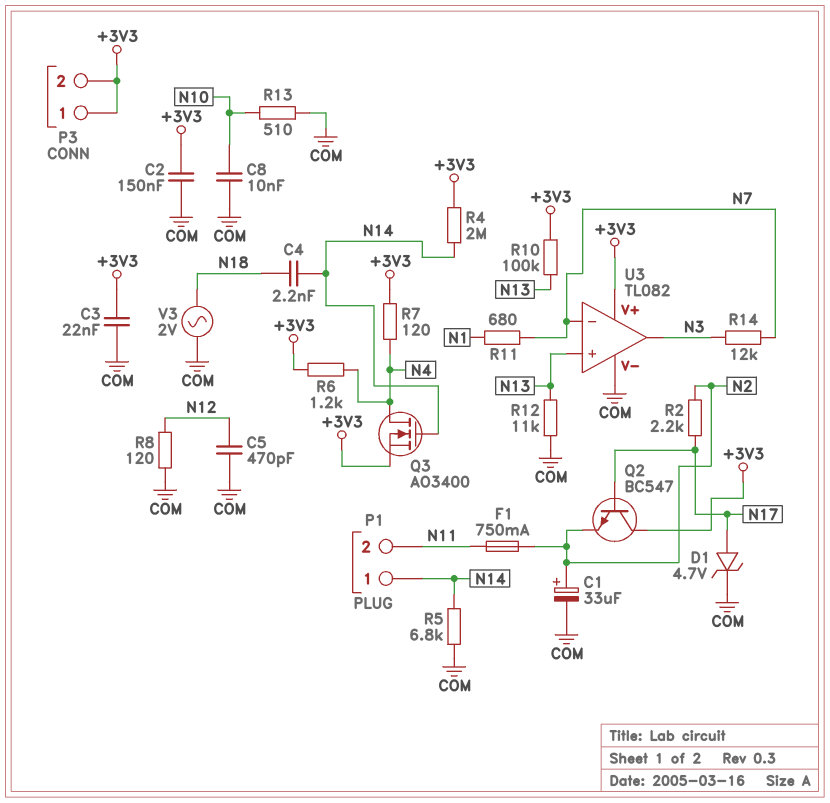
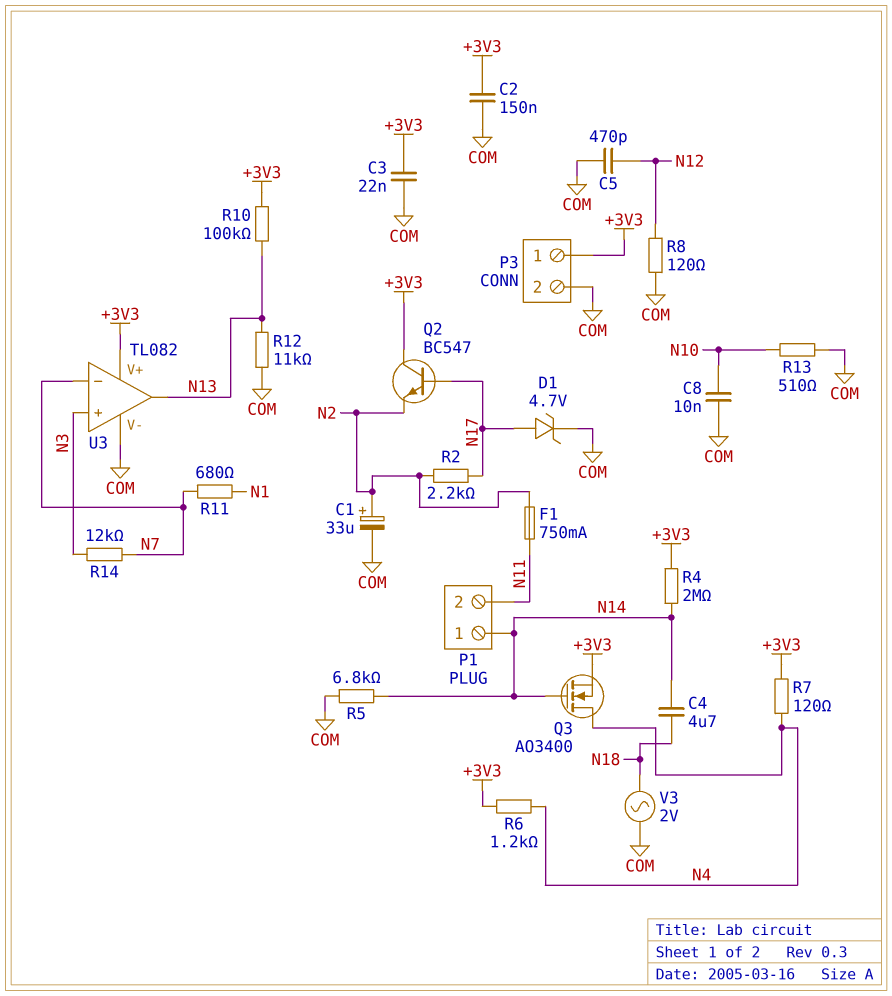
C4: 2.2nF (N14, N18) -> 4.7uF (N14, N18)
P3 pin 2: +3V3 -> COM
U3 pin in+: N13 -> N3
U3 pin out: N3 -> N13

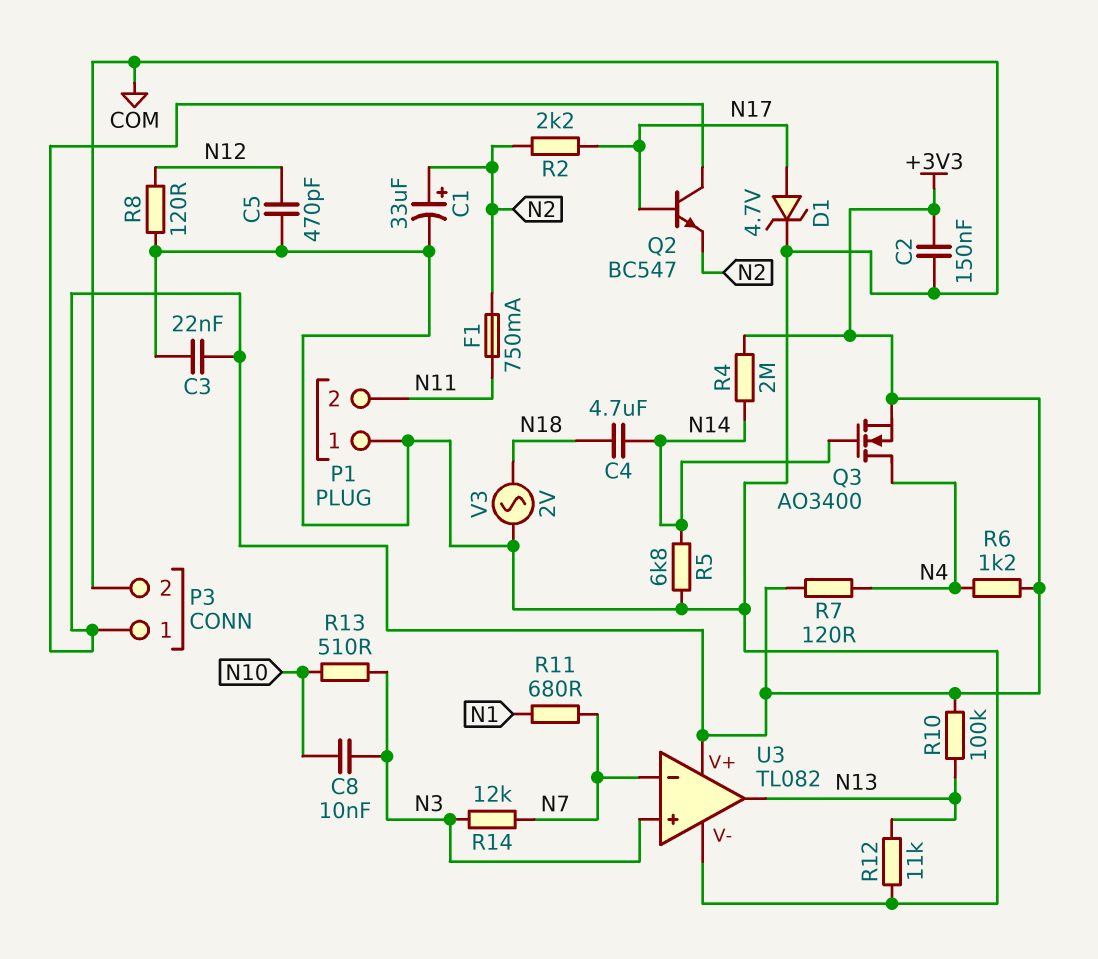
C8: 10nF (COM, N10) -> 10nF (N3, N10)
P1 pin 1: N14 -> COM
R13: 510 (COM, N10) -> 510 (N3, N10)

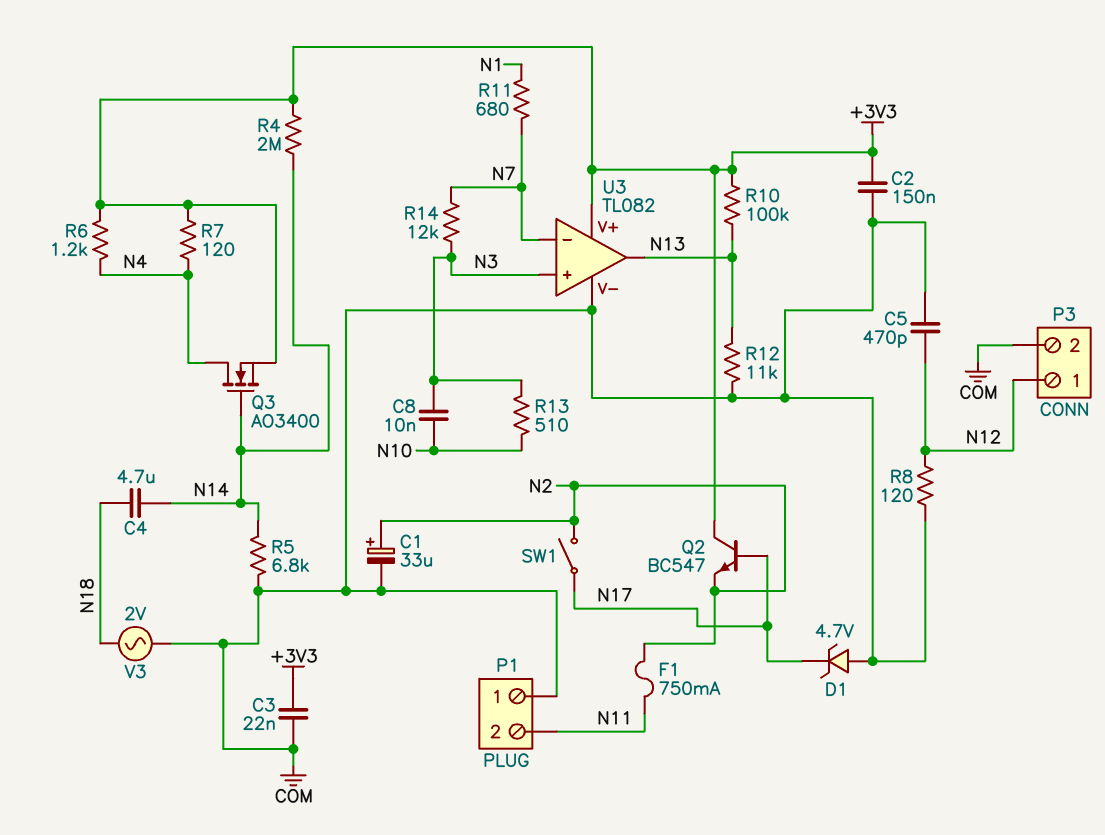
D1: zener 4.7V (A N17, K COM) -> zener 4.7V (A COM, K N17)
P3 pin 1: +3V3 -> N12
R2: 2.2k (N2, N17) -> none
SW1: none -> switch (N2, N17)

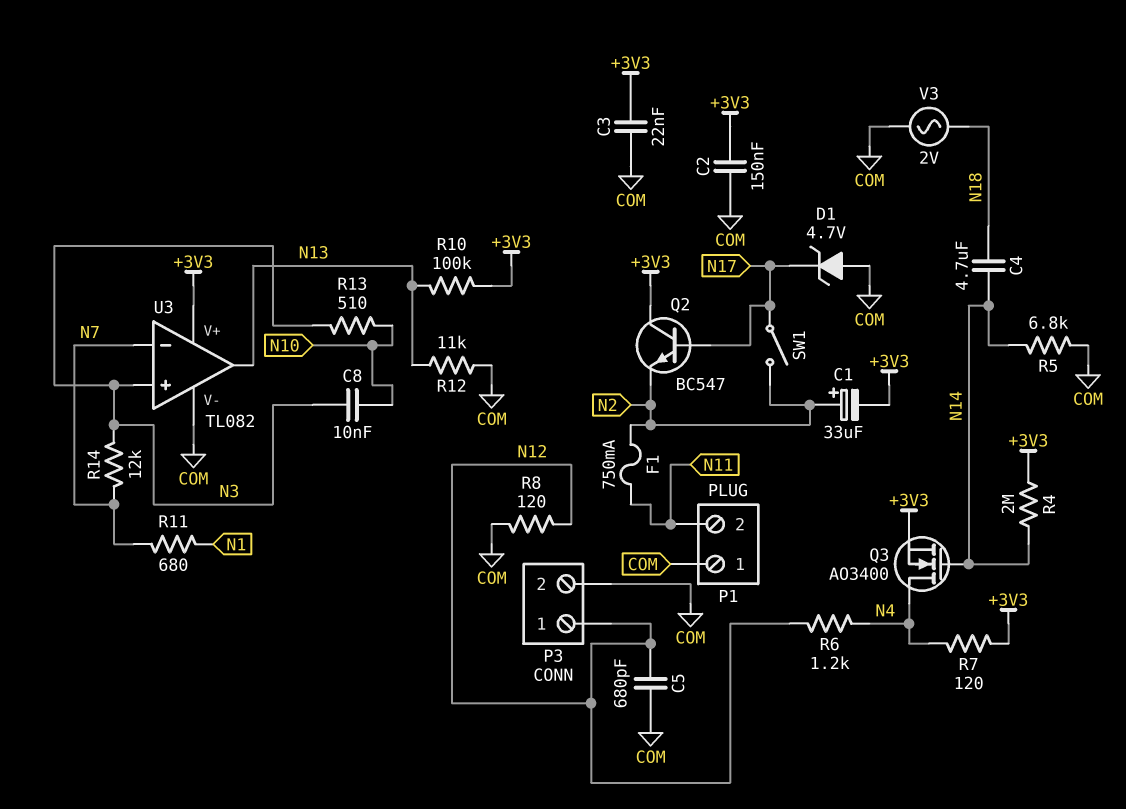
C1: 33uF (plus N2, minus COM) -> 33uF (plus N2, minus +3V3)
C5: 470pF (COM, N12) -> 680pF (COM, N12)
R6: 1.2k (+3V3, N4) -> 1.2k (N4, N12)

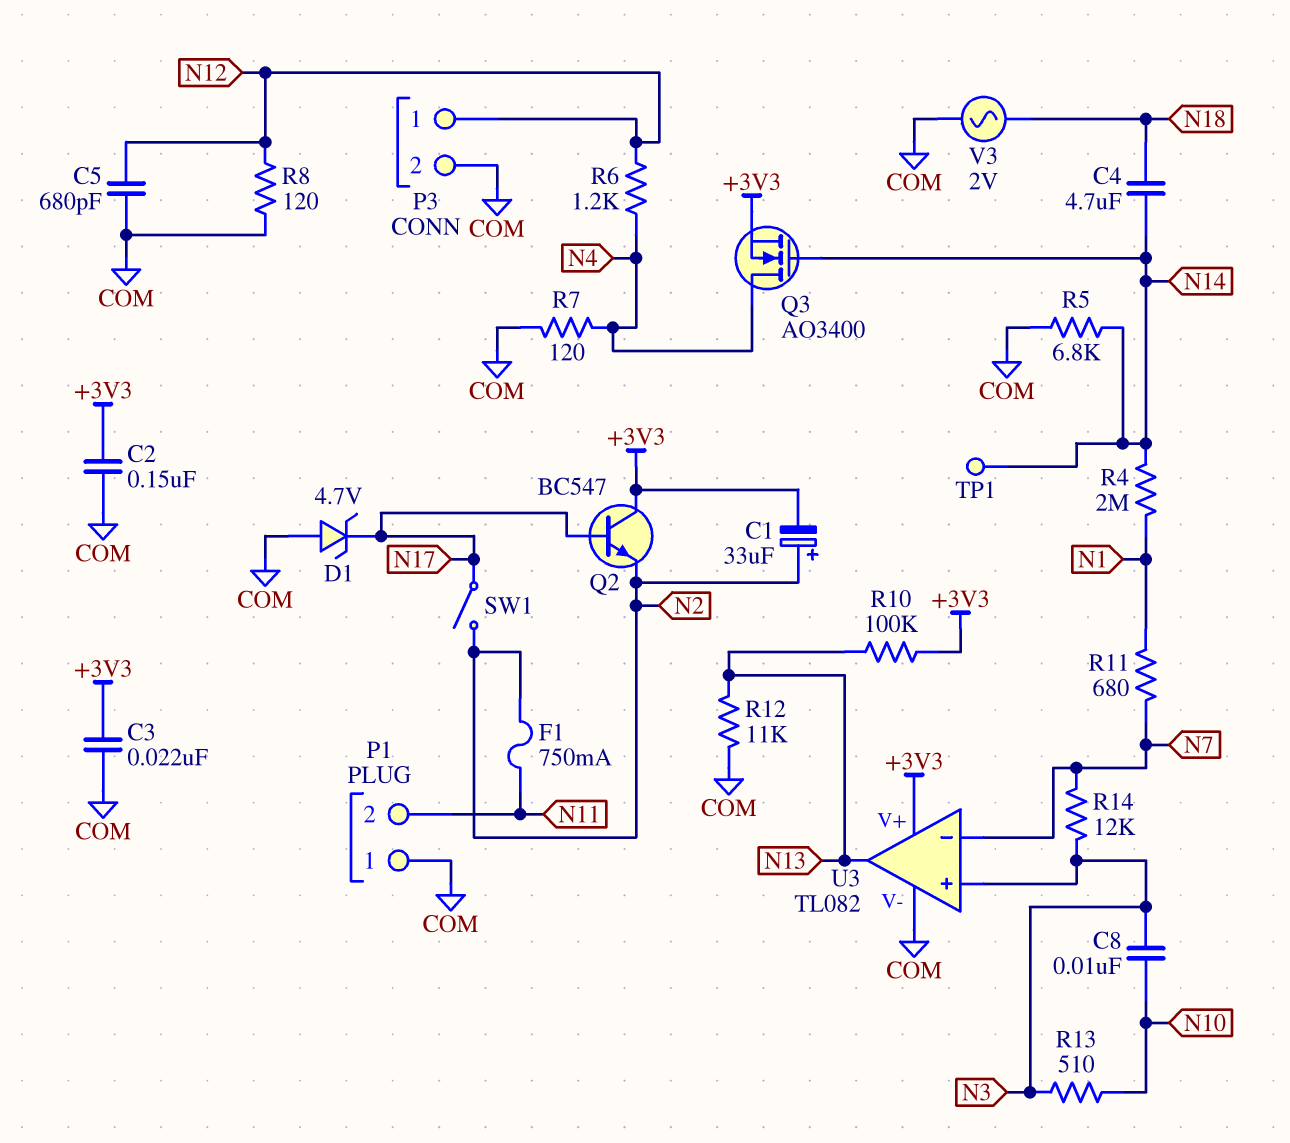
R4: 2M (+3V3, N14) -> 2M (N1, N14)
R7: 120 (+3V3, N4) -> 120 (COM, N4)
TP1: none -> test point (N14)

